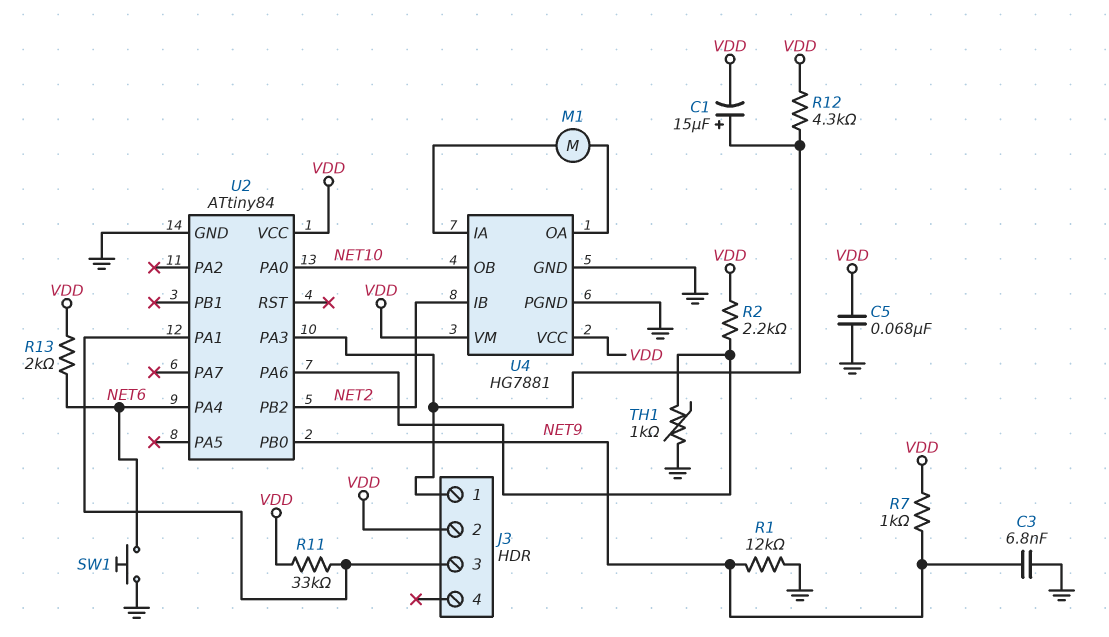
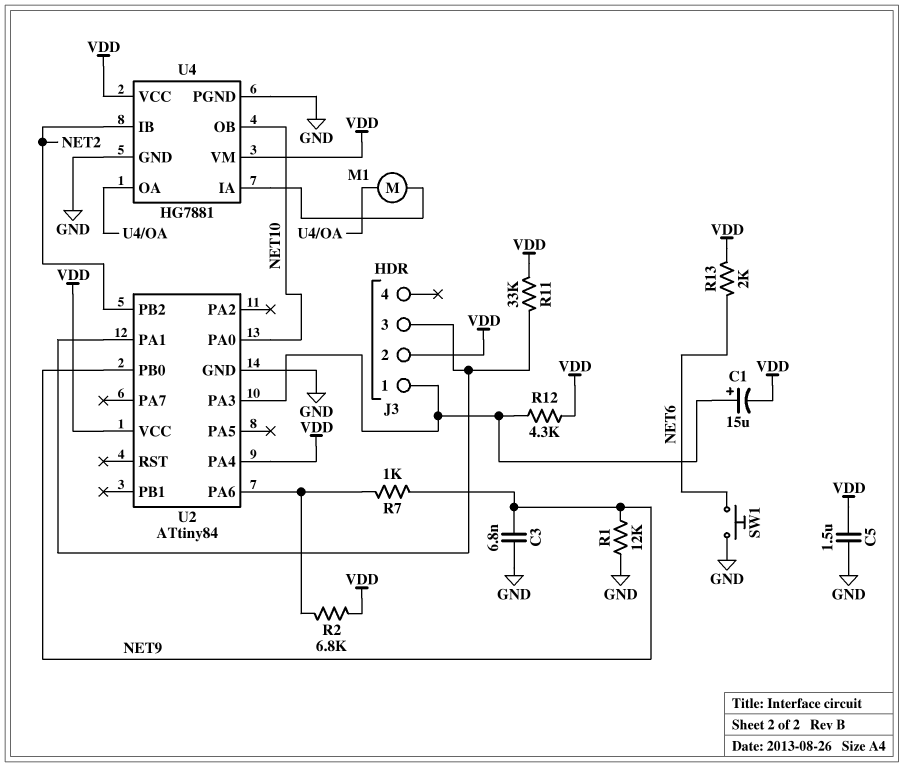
C5: 68nF (GND, VDD) -> 1.5uF (GND, VDD)
R2: 2.2k (U2/PA6, VDD) -> 6.8k (U2/PA6, VDD)
R7: 1k (NET9, VDD) -> 1k (NET9, U2/PA6)
TH1: 1k (GND, U2/PA6) -> none
U2 pin PA4: NET6 -> VDD

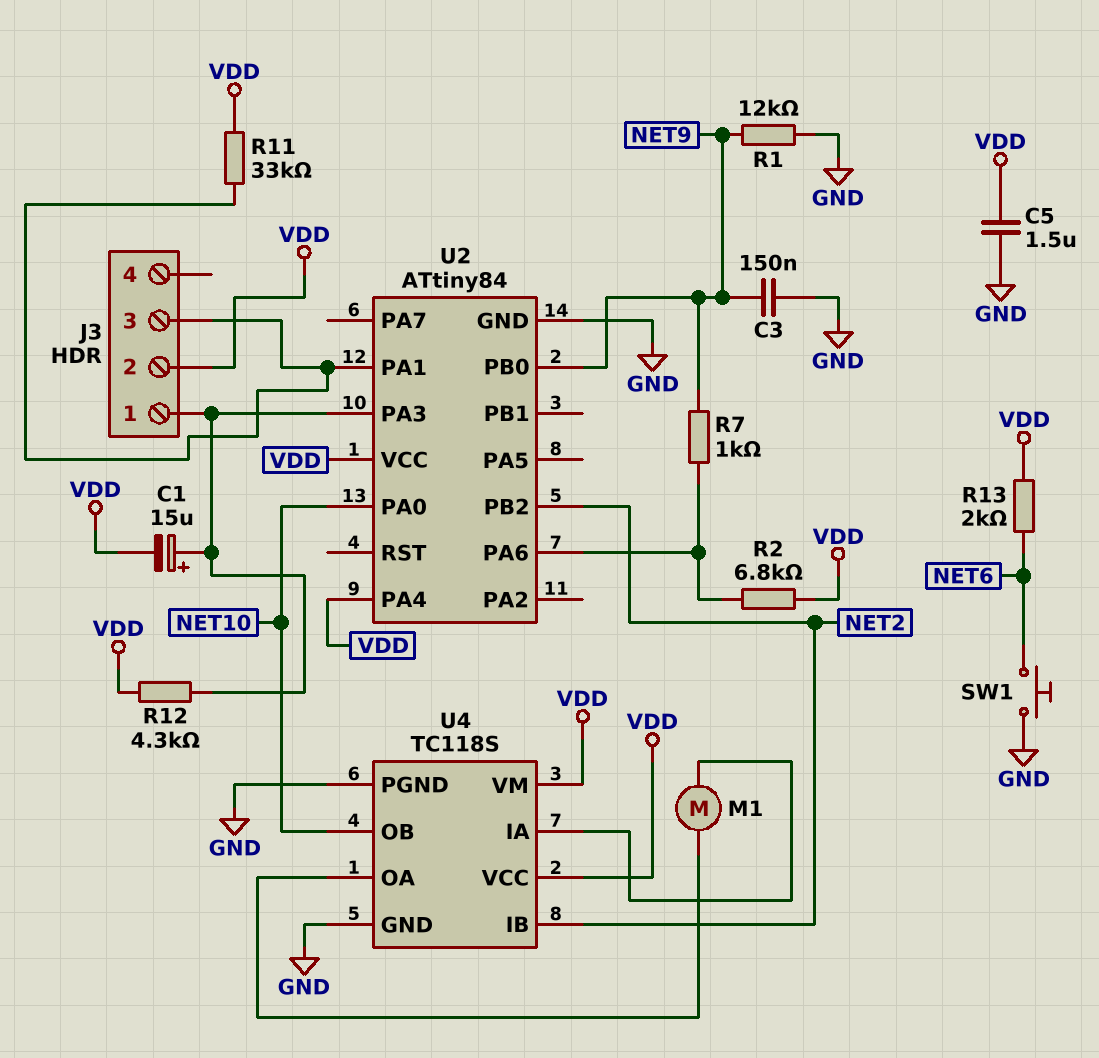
C3: 6.8nF (GND, NET9) -> 150nF (GND, NET9)
U4: HG7881 -> TC118S

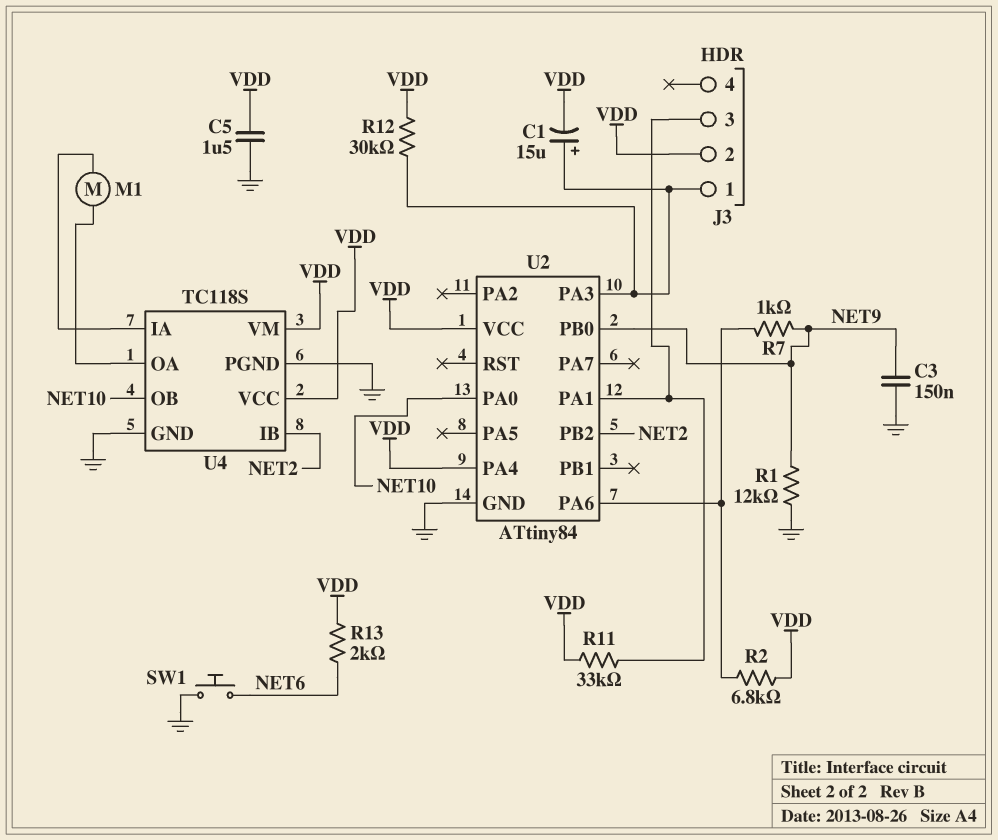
R12: 4.3k (J3/1, VDD) -> 30k (J3/1, VDD)

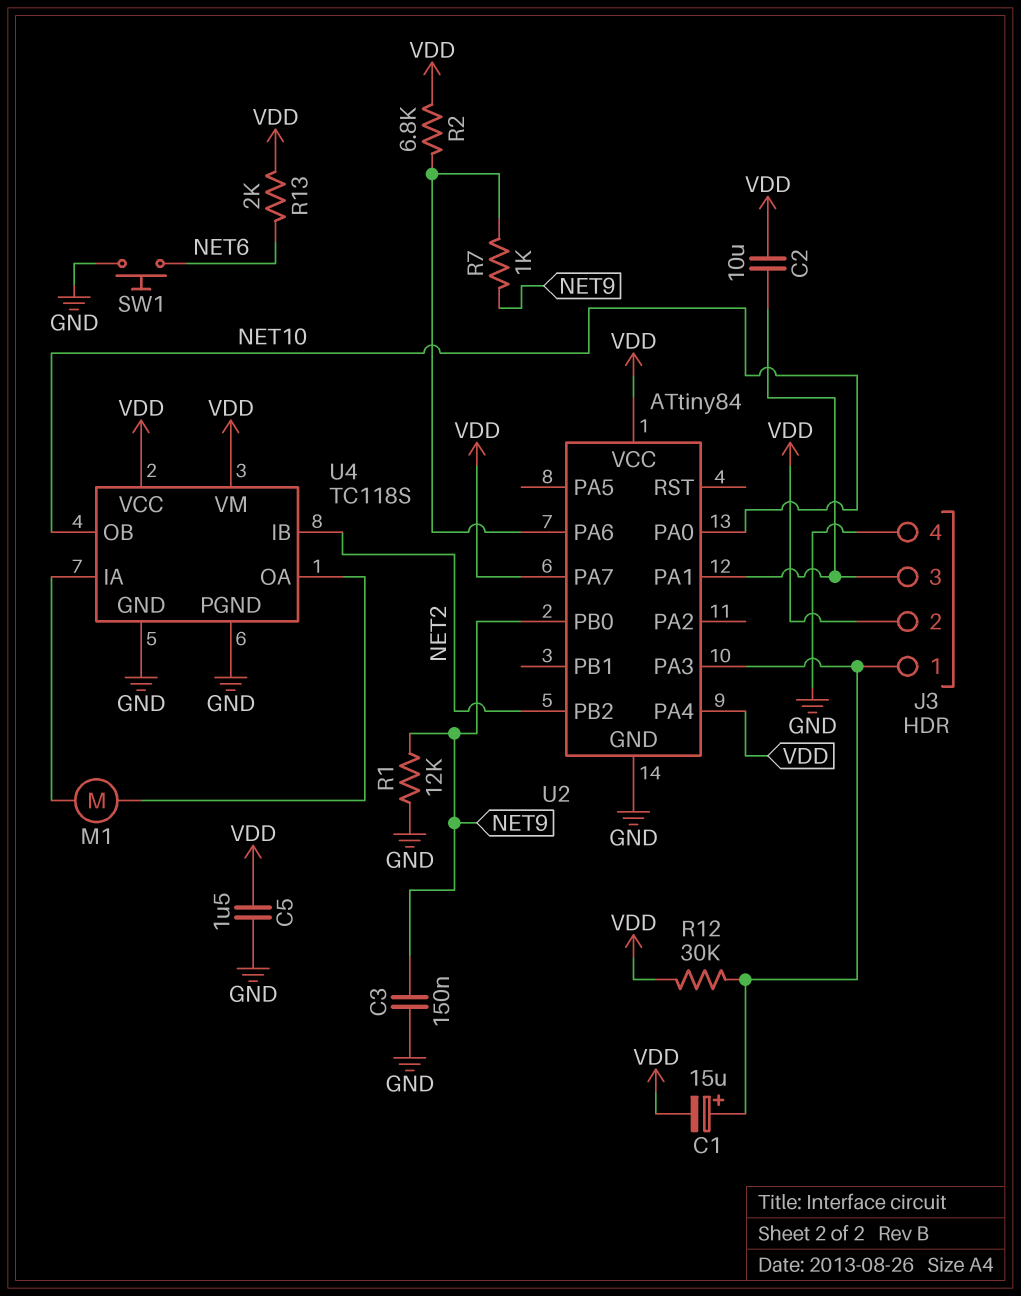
C2: none -> 10uF (J3/3, VDD)
J3 pin 4: none -> GND
R11: 33k (J3/3, VDD) -> none
U2 pin PA7: none -> VDD

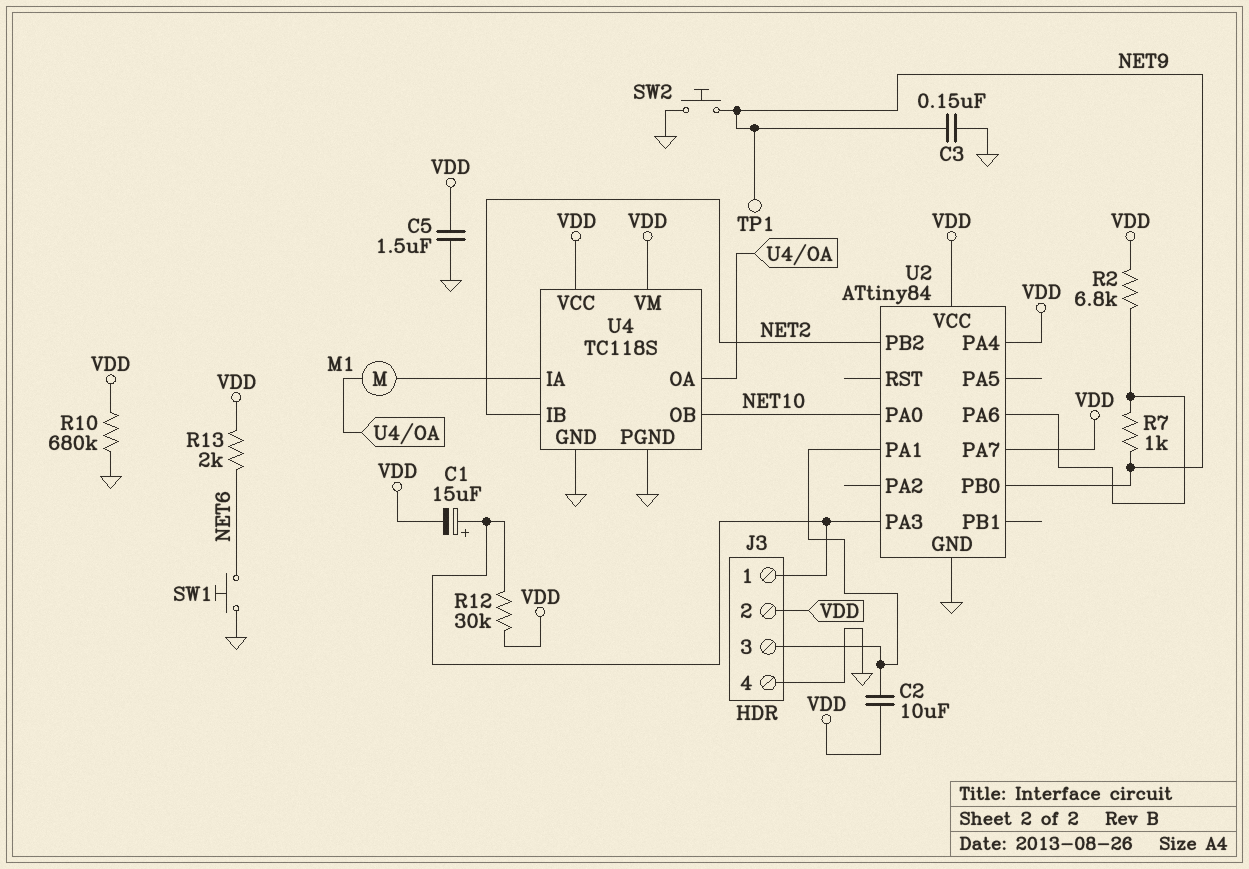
R1: 12k (GND, NET9) -> none
R10: none -> 680k (GND, VDD)
SW2: none -> button (GND, NET9)
TP1: none -> test point (NET9)

